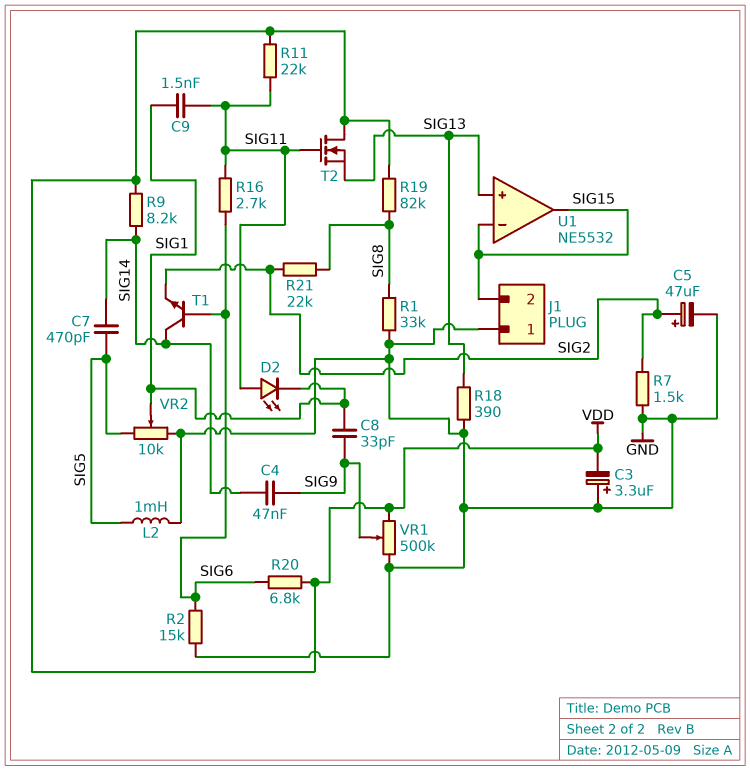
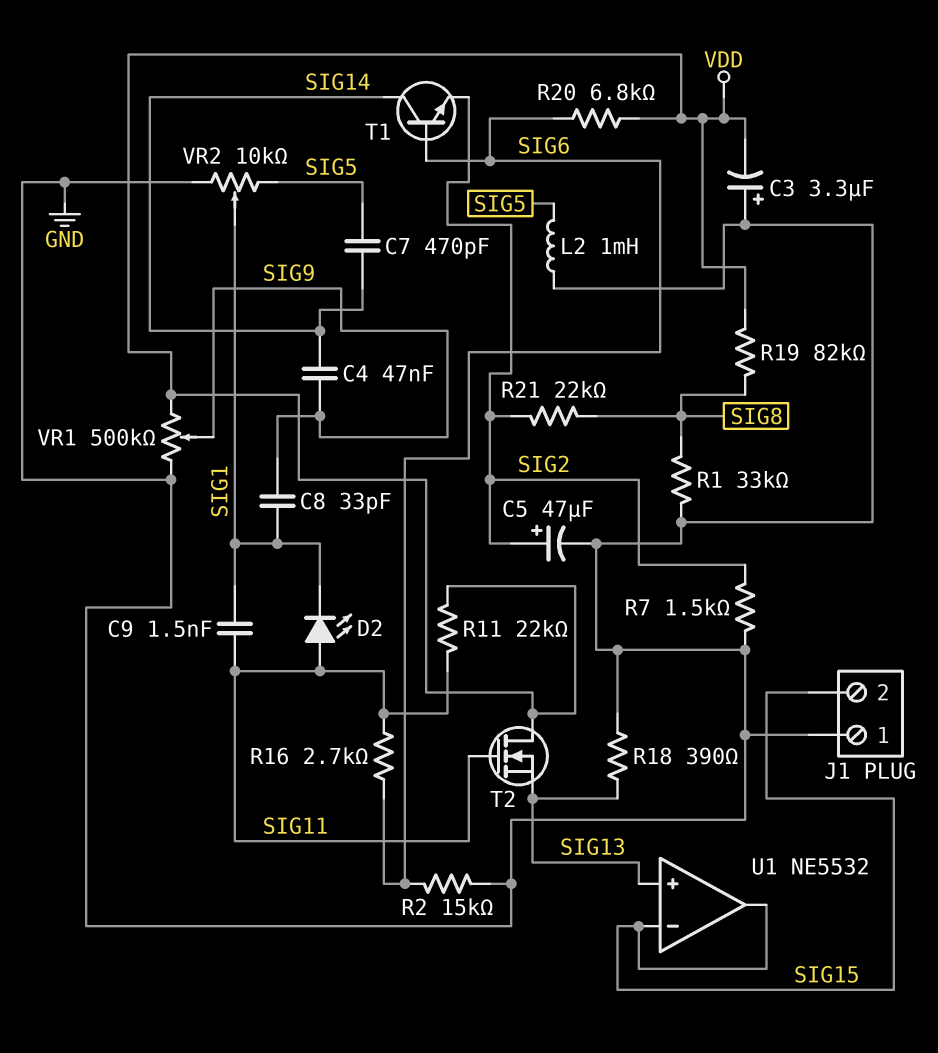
R9: 8.2k (SIG14, VDD) -> none

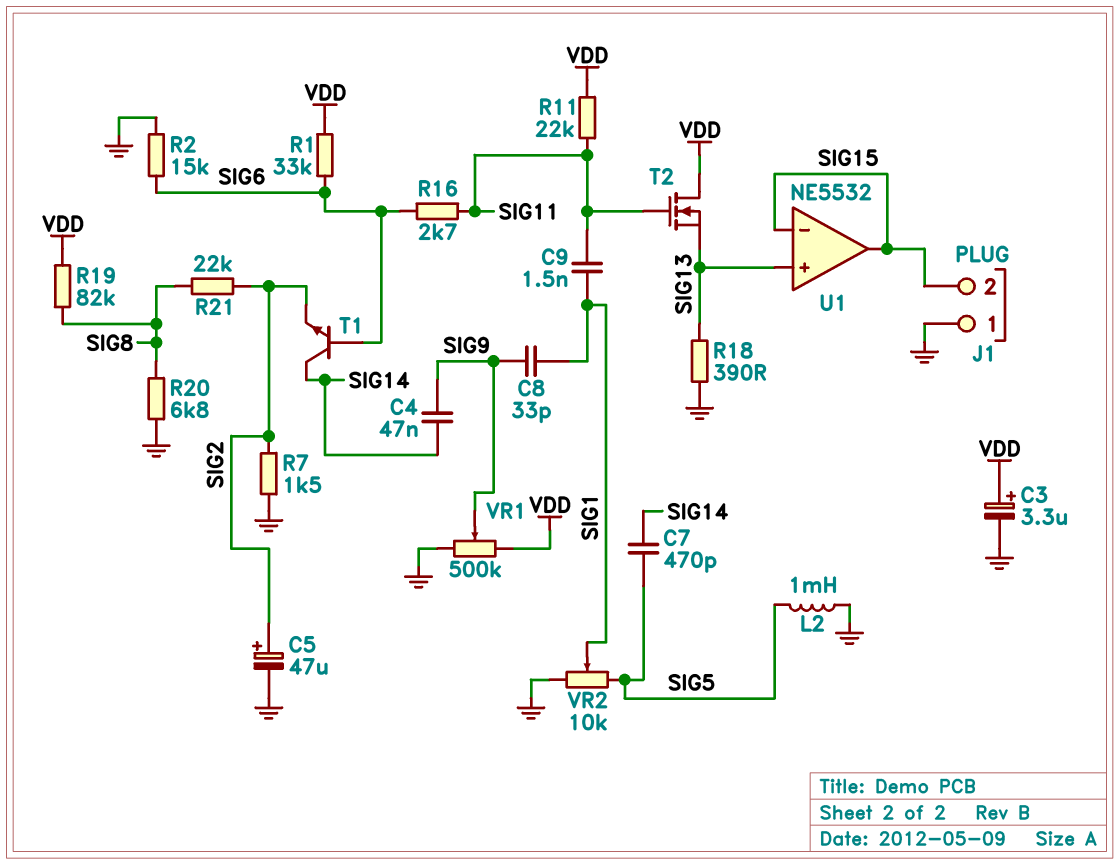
C3: 3.3uF (plus GND, minus VDD) -> 3.3uF (plus VDD, minus GND)
D2: LED (A SIG11, K SIG1) -> none
R1: 33k (GND, SIG8) -> 33k (SIG6, VDD)
R20: 6.8k (SIG6, VDD) -> 6.8k (GND, SIG8)

